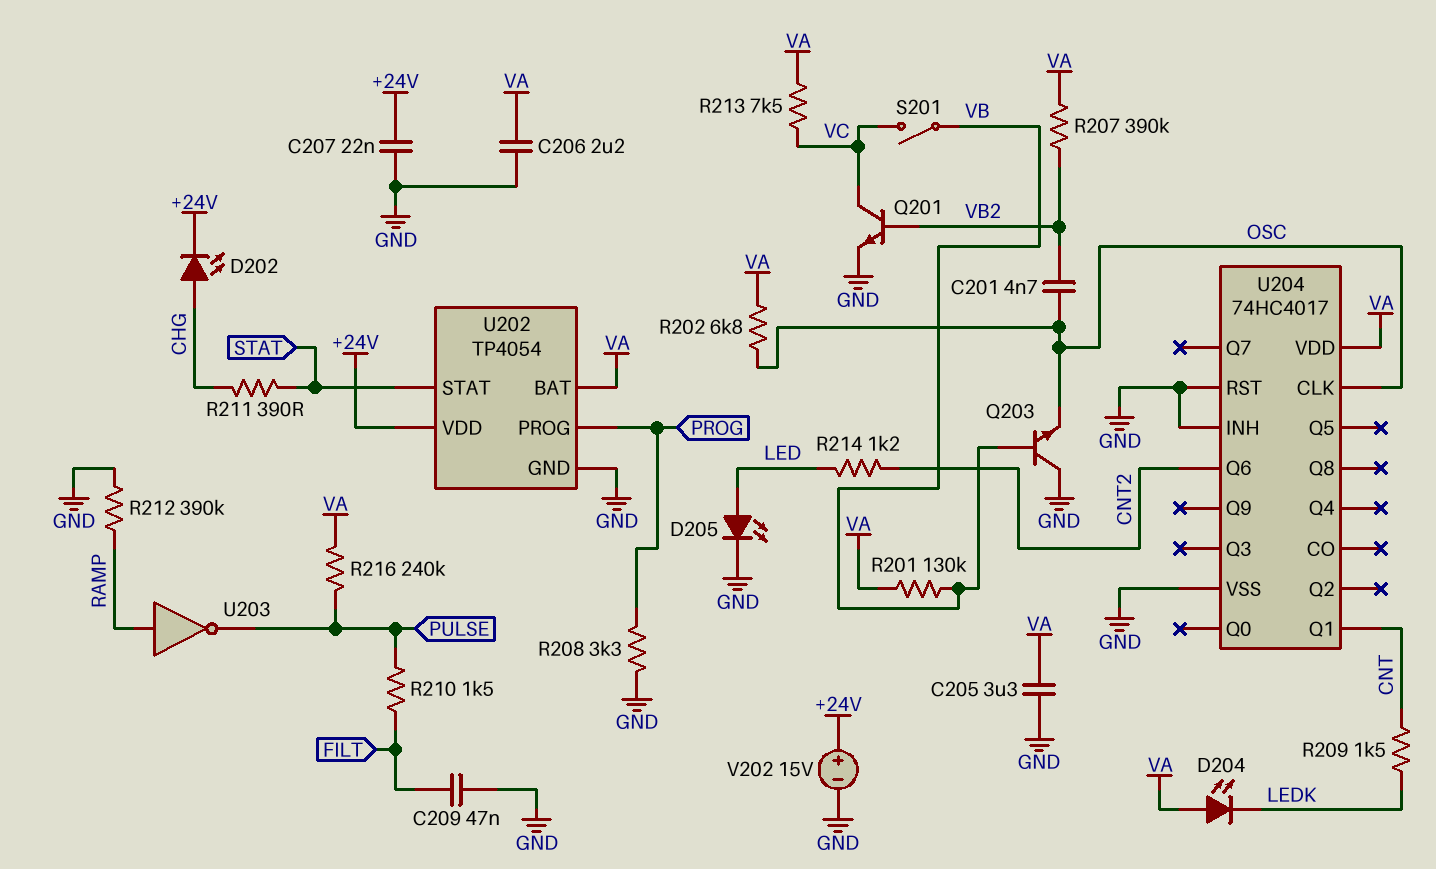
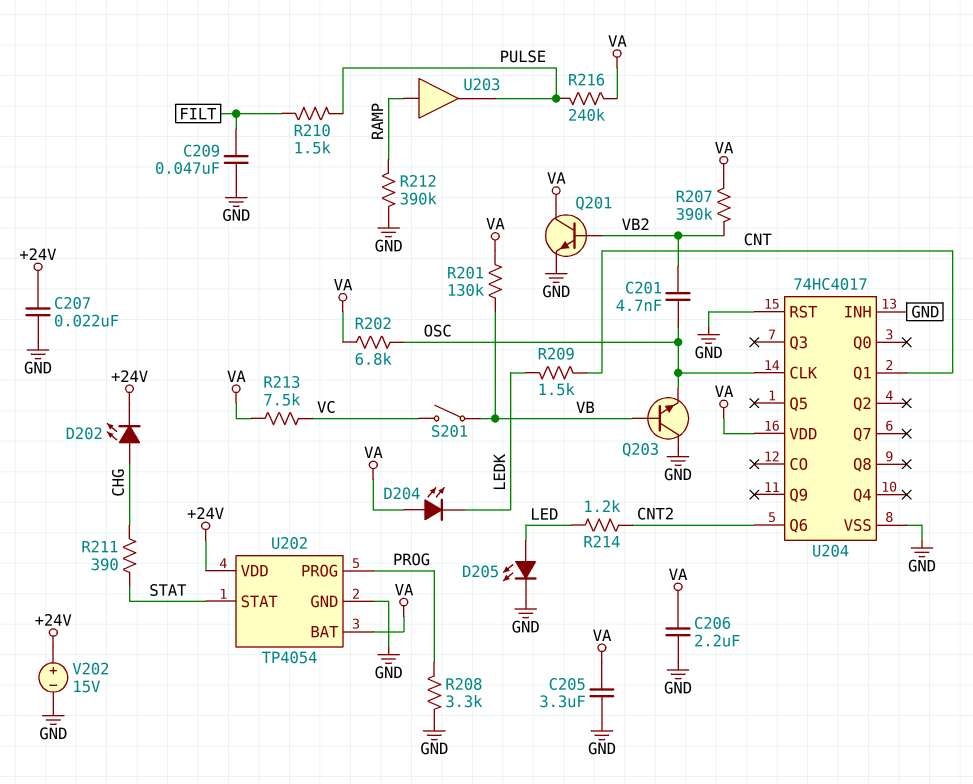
Q201: NPN (B VB2, C VC, E GND) -> NPN (B VB2, C VA, E GND)
U203: NOT (in RAMP, out PULSE) -> buffer (in RAMP, out PULSE)

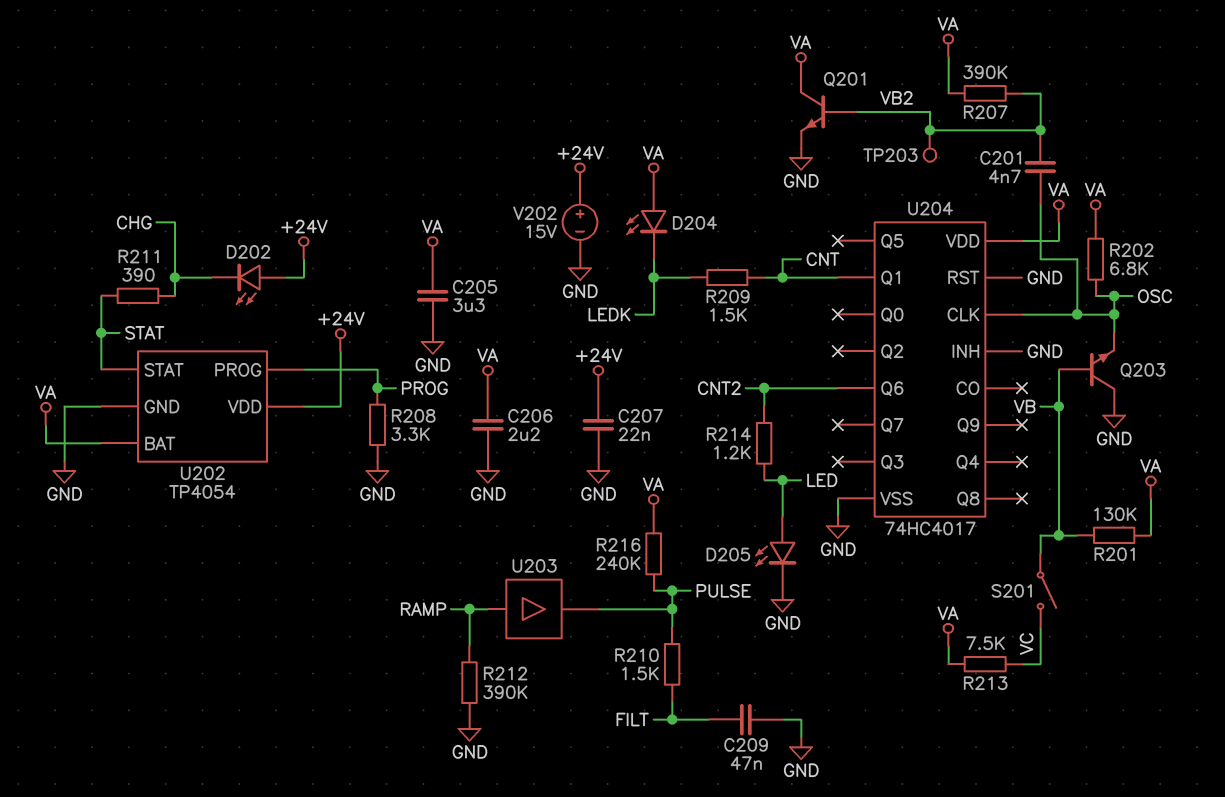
D202: LED (A CHG, K +24V) -> LED (A +24V, K CHG)
TP203: none -> test point (VB2)

